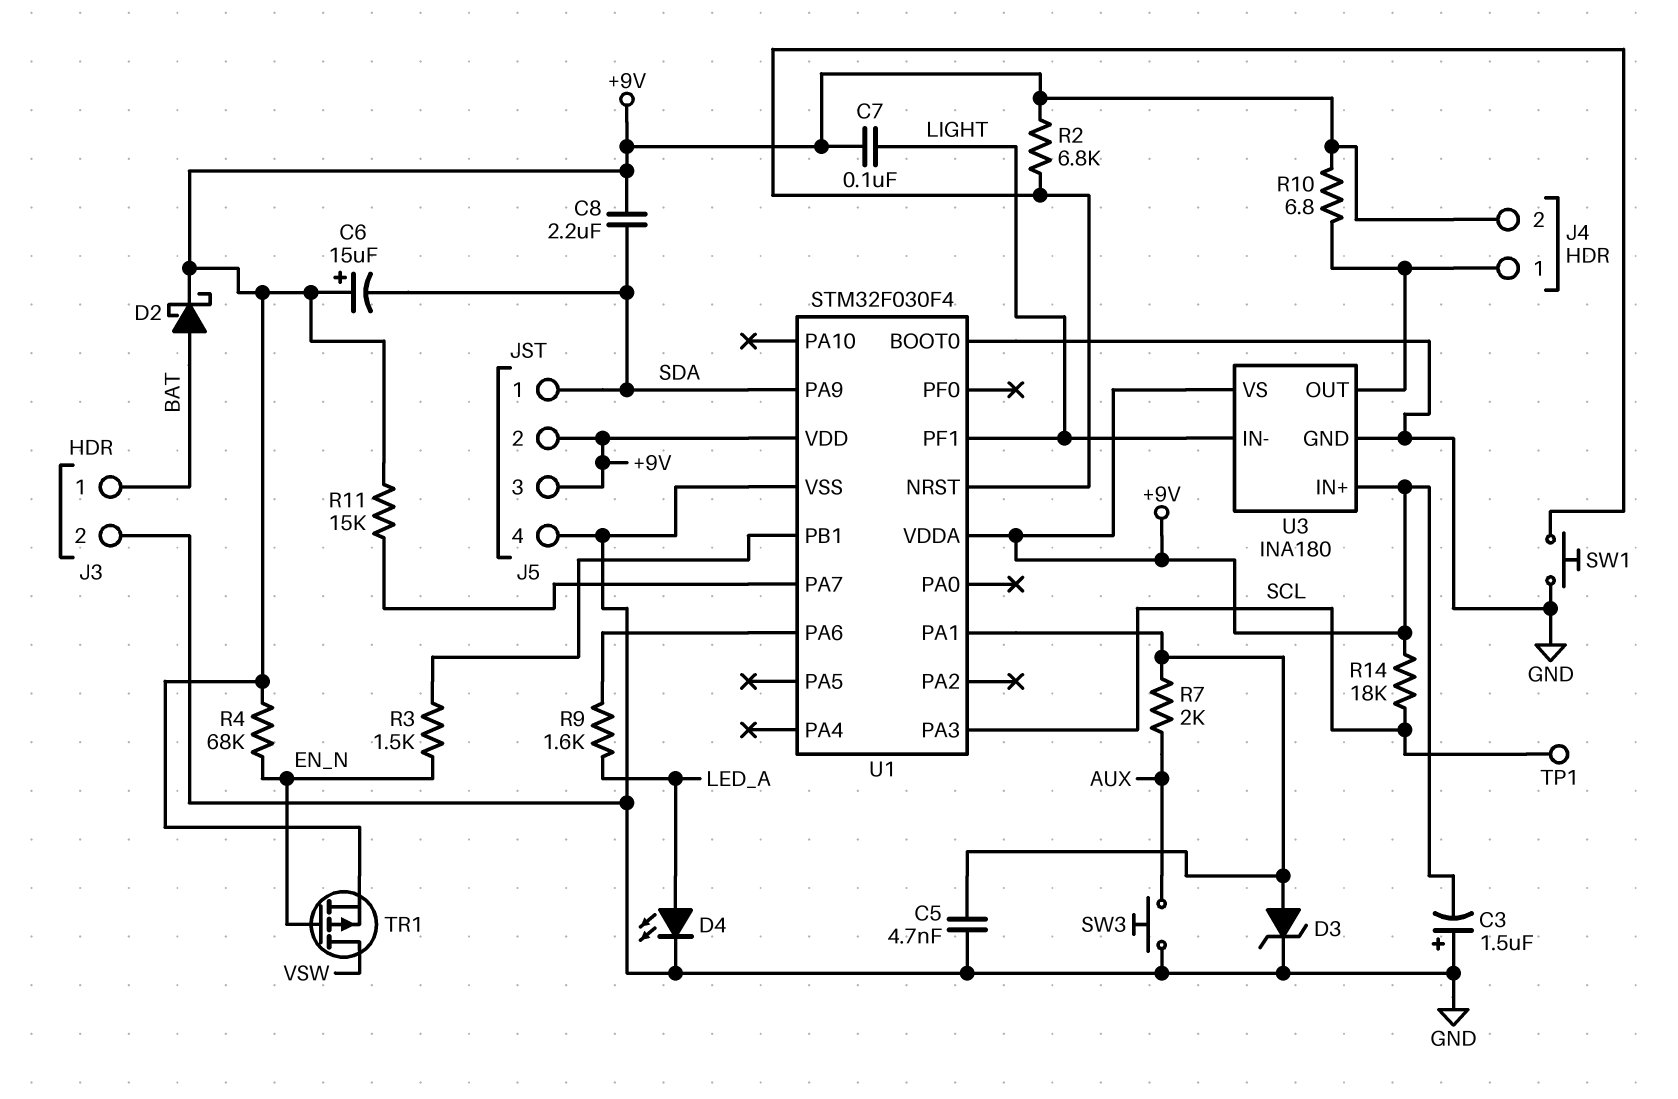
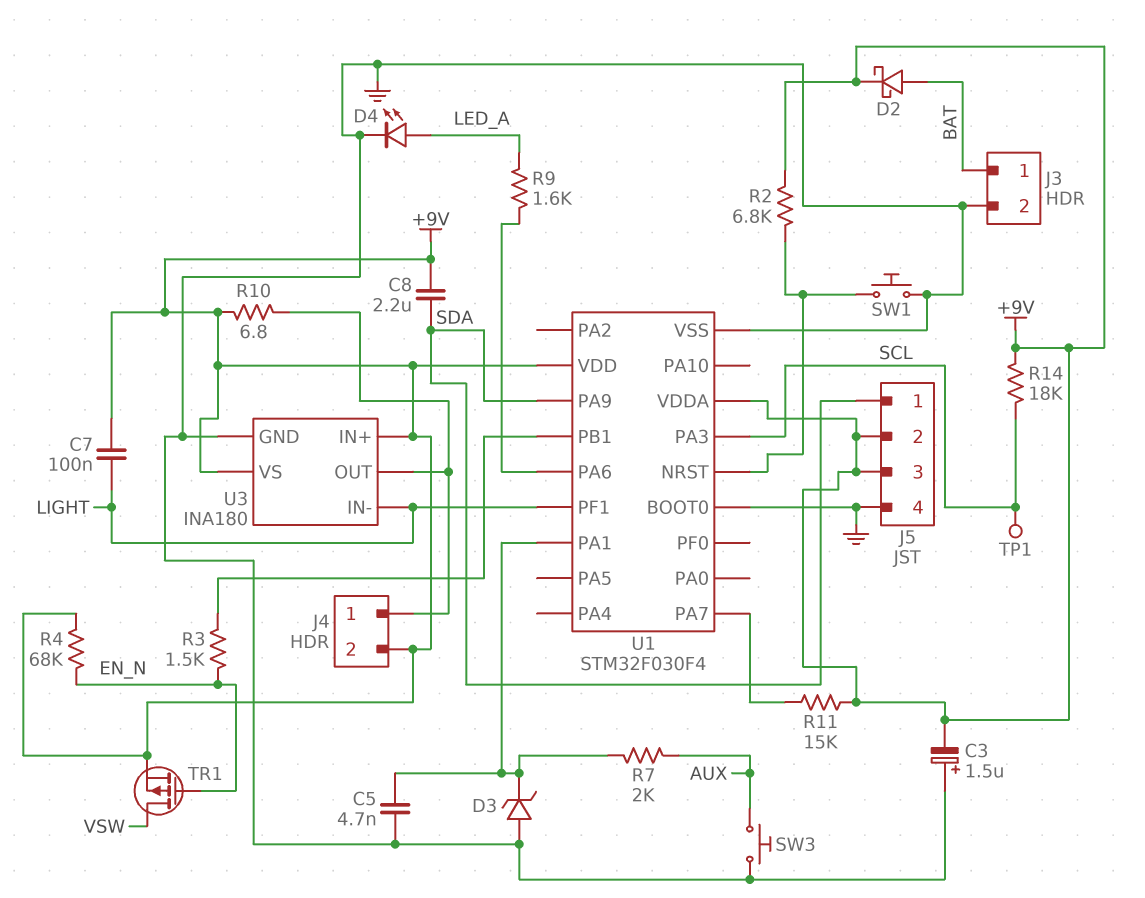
C6: 15uF (plus +9V, minus SDA) -> none
D3: zener (A U1/PA1, K GND) -> zener (A GND, K U1/PA1)

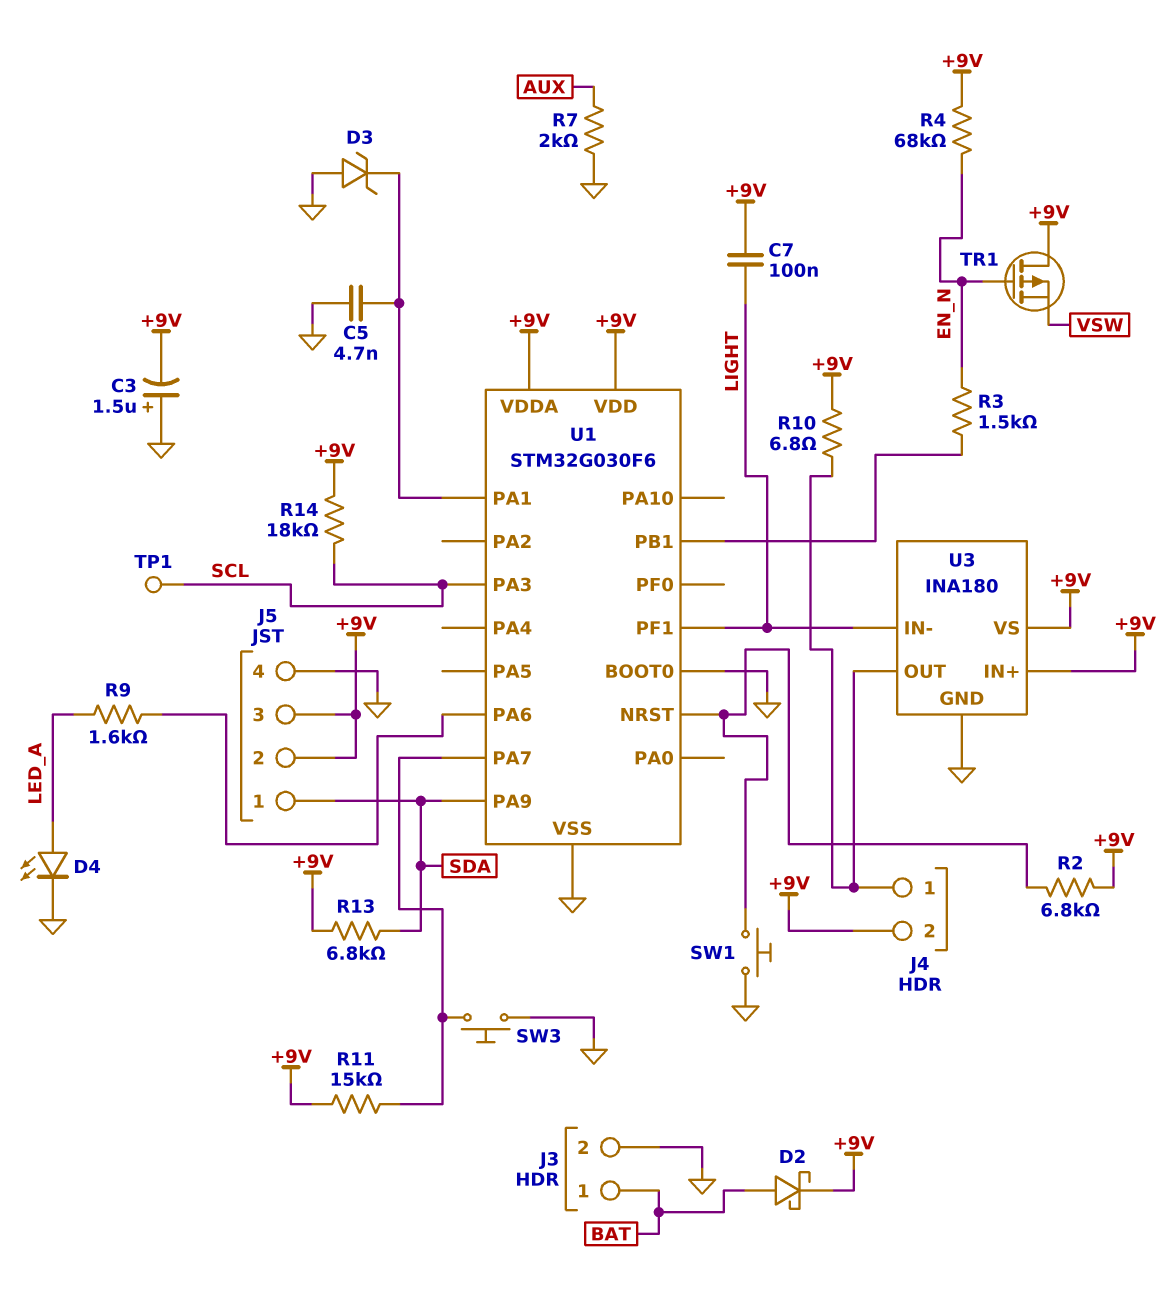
C8: 2.2uF (+9V, SDA) -> none
R7: 2k (AUX, U1/PA1) -> 2k (AUX, GND)
R13: none -> 6.8k (+9V, SDA)
SW3: button (AUX, GND) -> button (GND, U1/PA7)
TR1: PMOS (G EN_N, D VSW, S +9V) -> PMOS (G EN_N, D +9V, S VSW)
U1: STM32F030F4 -> STM32G030F6

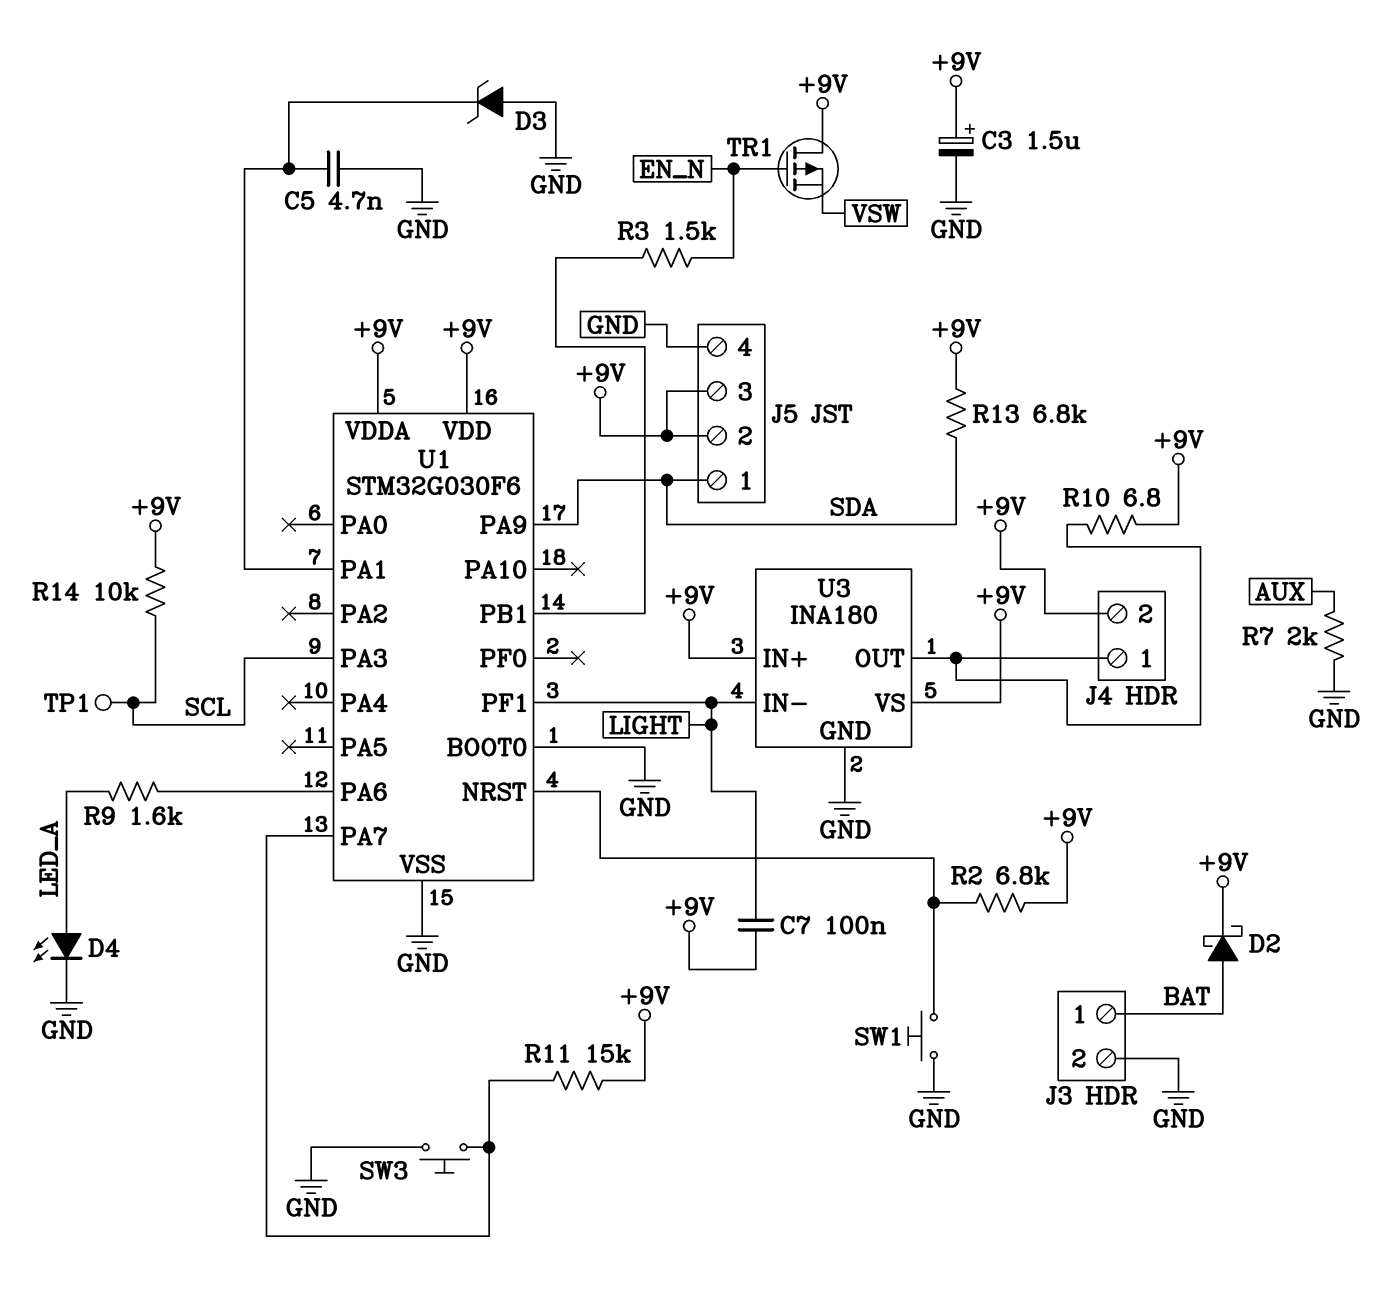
C3: 1.5uF (plus GND, minus +9V) -> 1.5uF (plus +9V, minus GND)
R4: 68k (+9V, EN_N) -> none
R14: 18k (+9V, SCL) -> 10k (+9V, SCL)

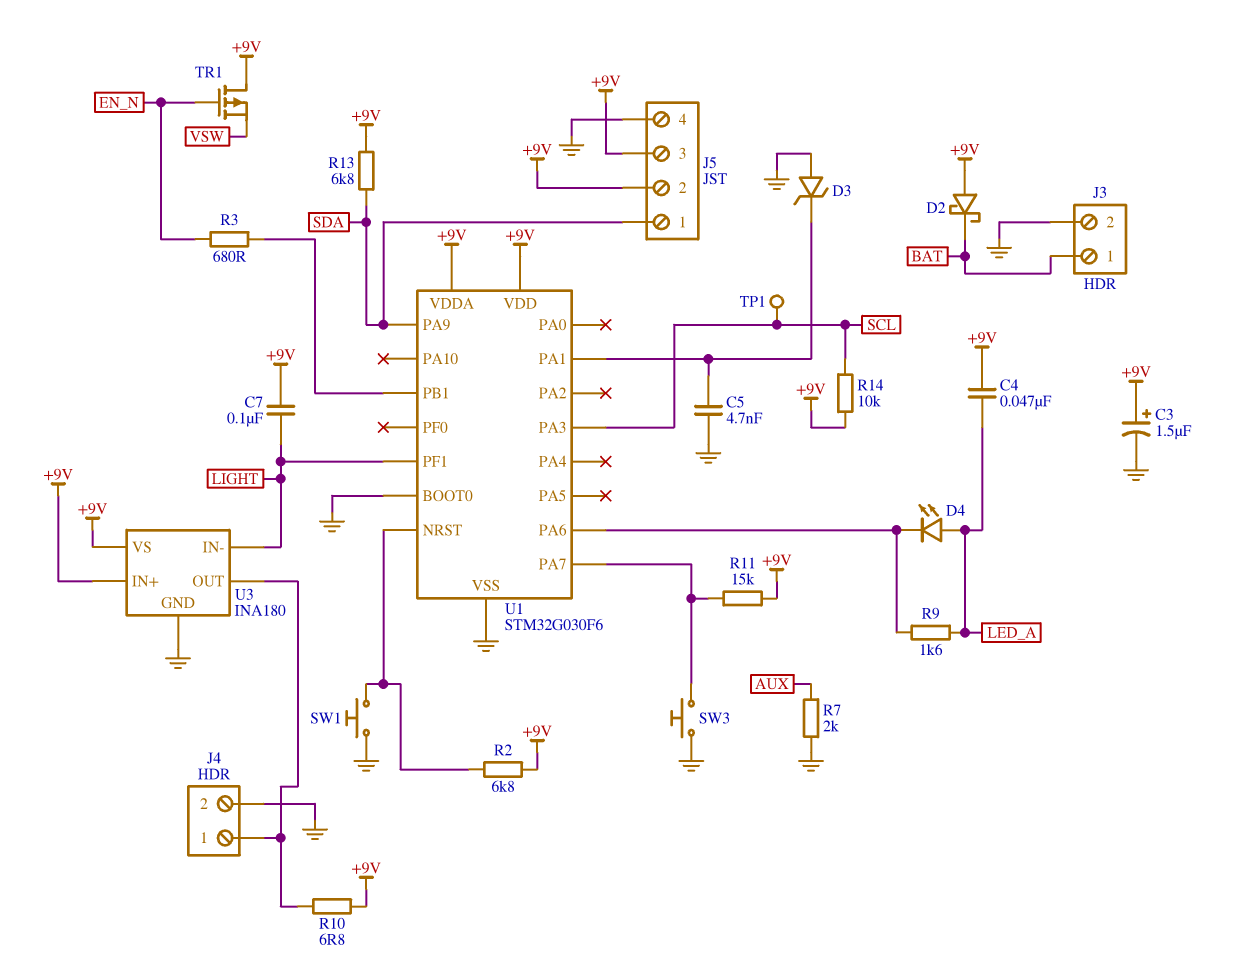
C4: none -> 47nF (+9V, LED_A)
D2: schottky (A BAT, K +9V) -> schottky (A +9V, K BAT)
D4: LED (A LED_A, K GND) -> LED (A LED_A, K U1/PA6)
J4 pin 2: +9V -> GND
R3: 1.5k (EN_N, U1/PB1) -> 680 (EN_N, U1/PB1)

